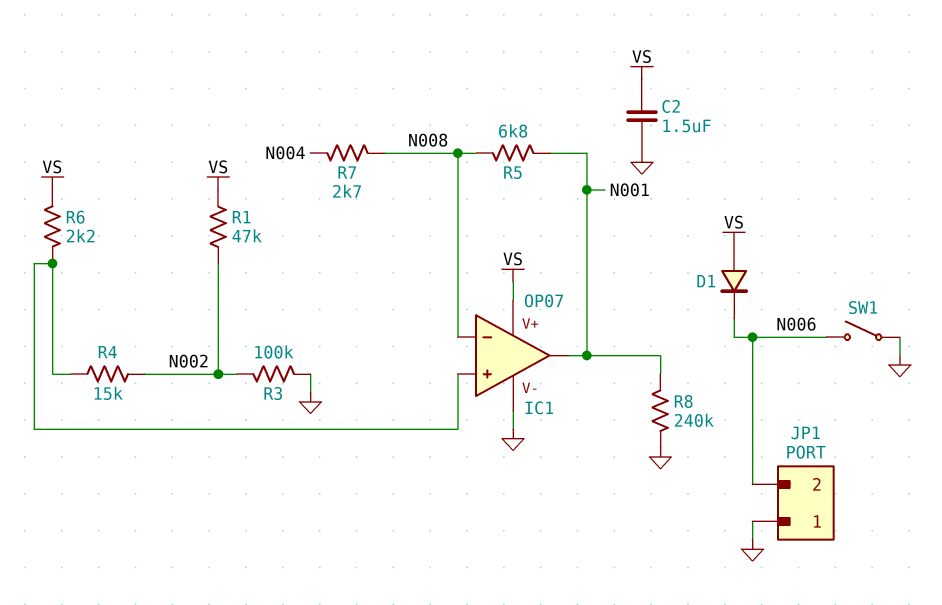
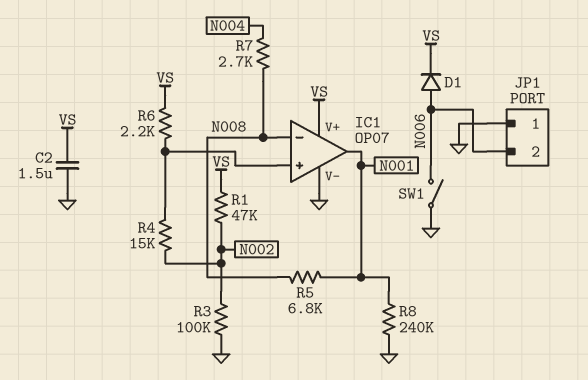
D1: diode (A VS, K N006) -> diode (A N006, K VS)

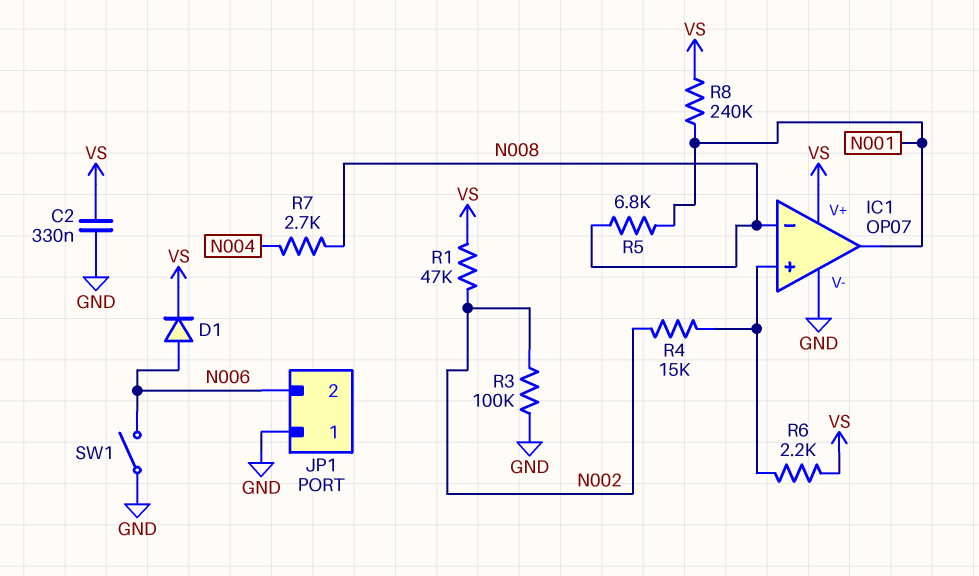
C2: 1.5uF (GND, VS) -> 330nF (GND, VS)
R8: 240k (GND, N001) -> 240k (N001, VS)

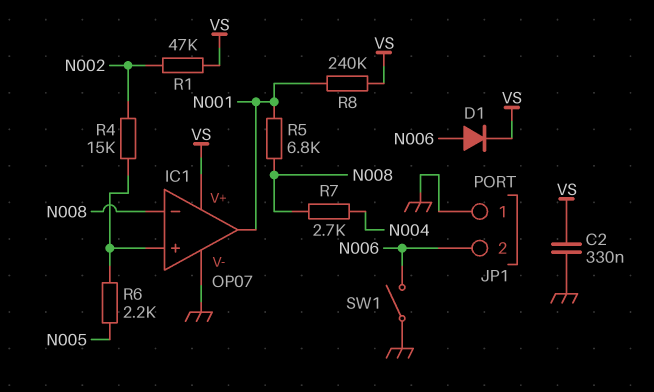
R3: 100k (GND, N002) -> none
R6: 2.2k (IC1/in+, VS) -> 2.2k (IC1/in+, N005)

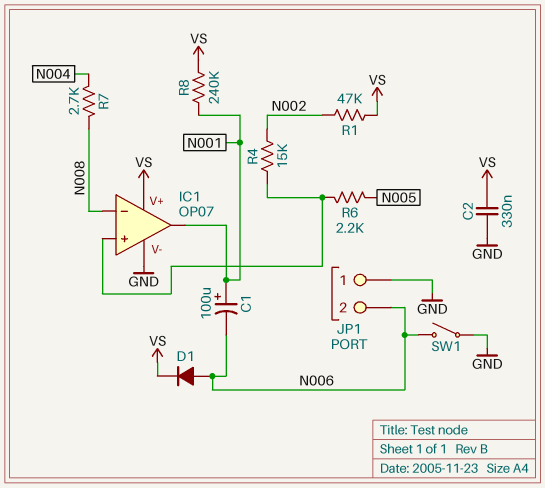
C1: none -> 100uF (plus N001, minus N006)
R5: 6.8k (N001, N008) -> none

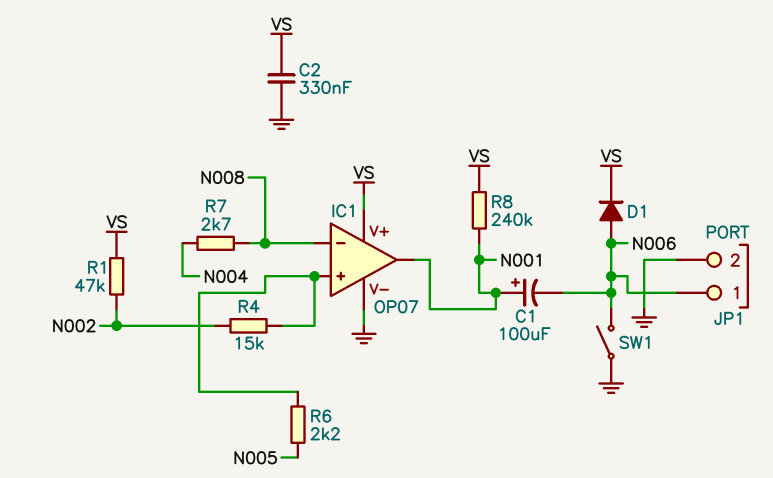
JP1 pin 1: GND -> N006
JP1 pin 2: N006 -> GND

